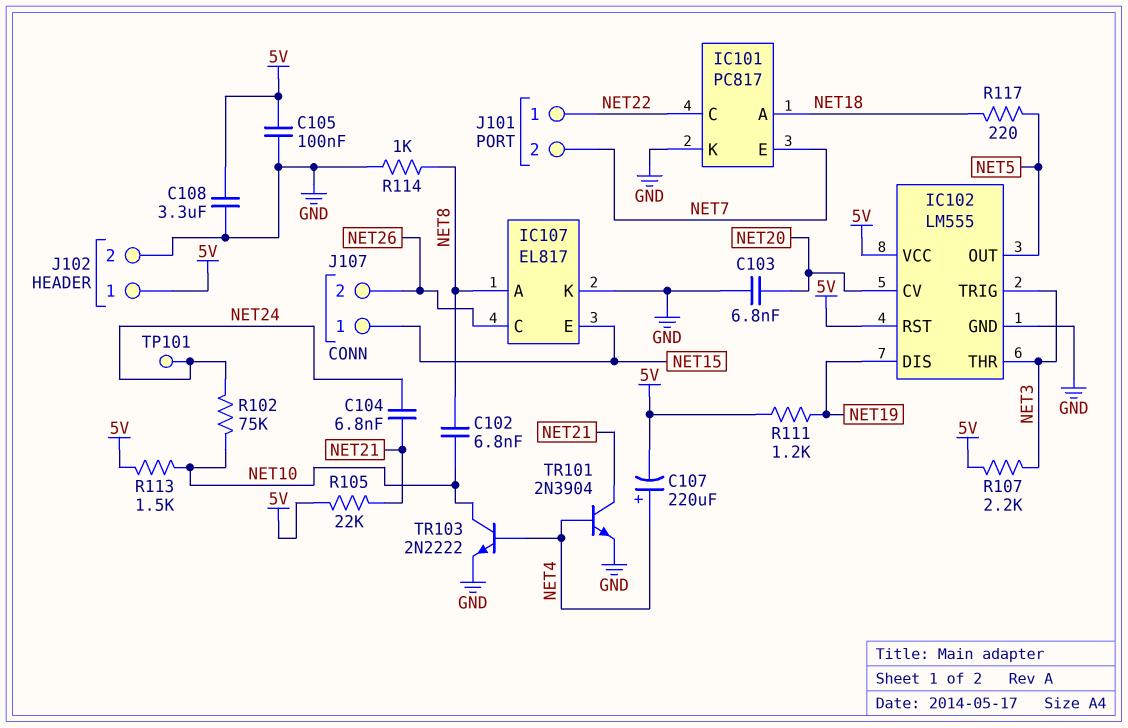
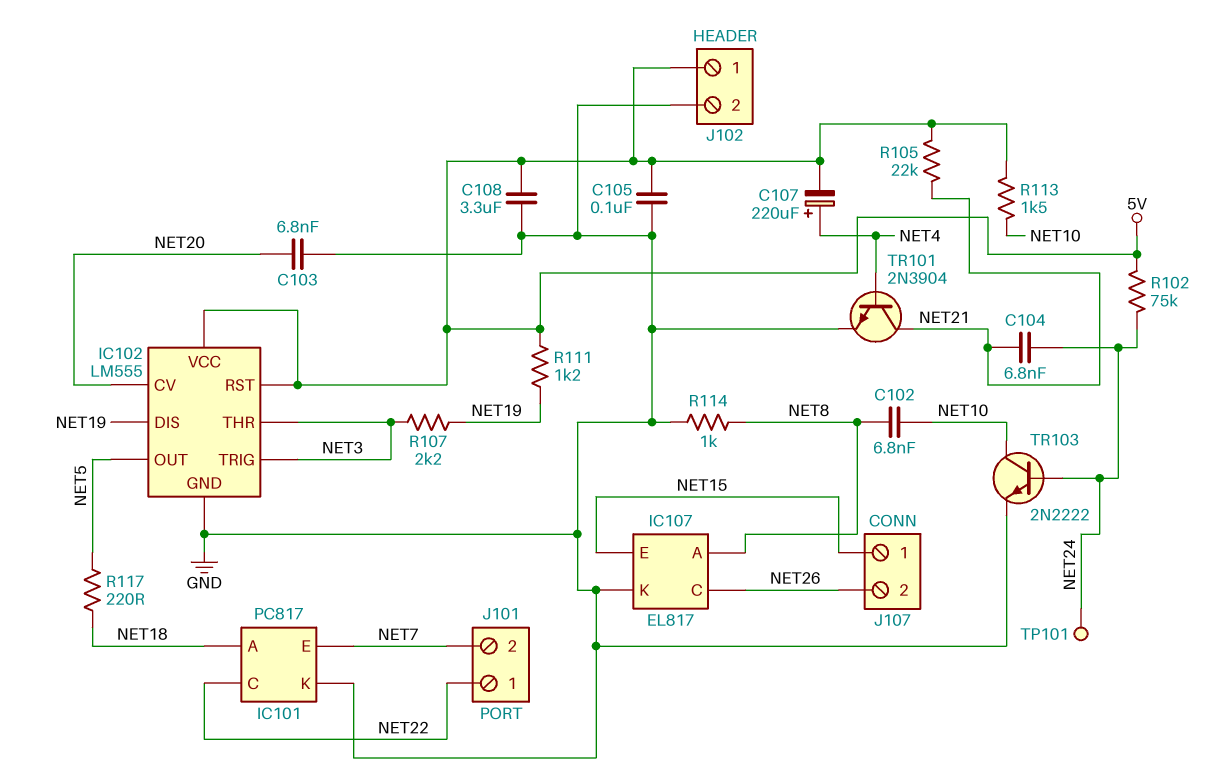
R102: 75k (NET10, NET24) -> 75k (5V, NET24)
R107: 2.2k (5V, NET3) -> 2.2k (NET3, NET19)
TR103: NPN 2N2222 (B NET4, C NET10, E GND) -> NPN 2N2222 (B NET24, C NET10, E GND)

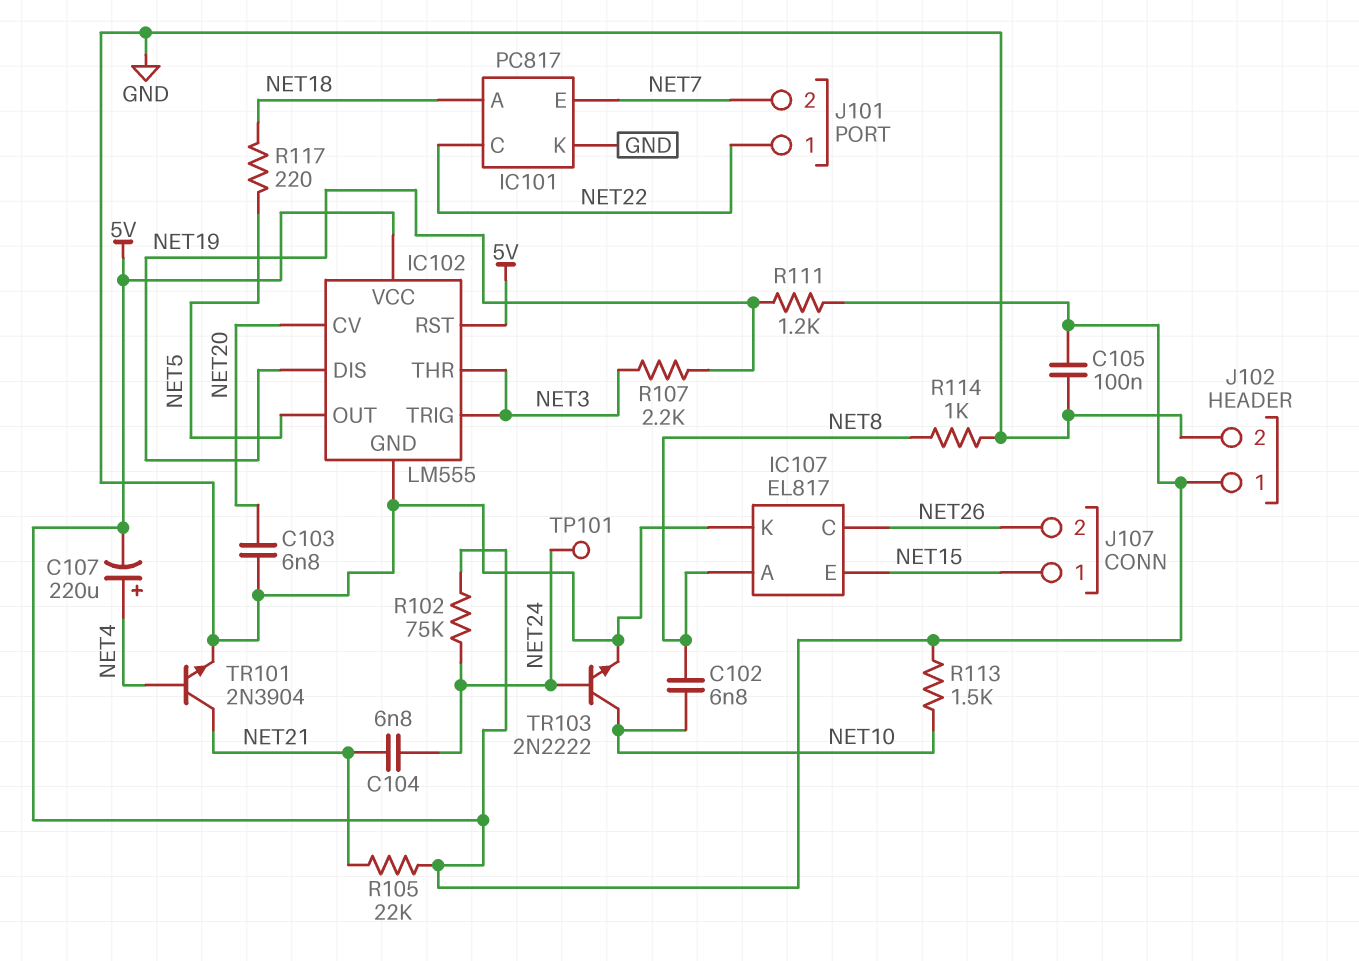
C108: 3.3uF (5V, GND) -> none

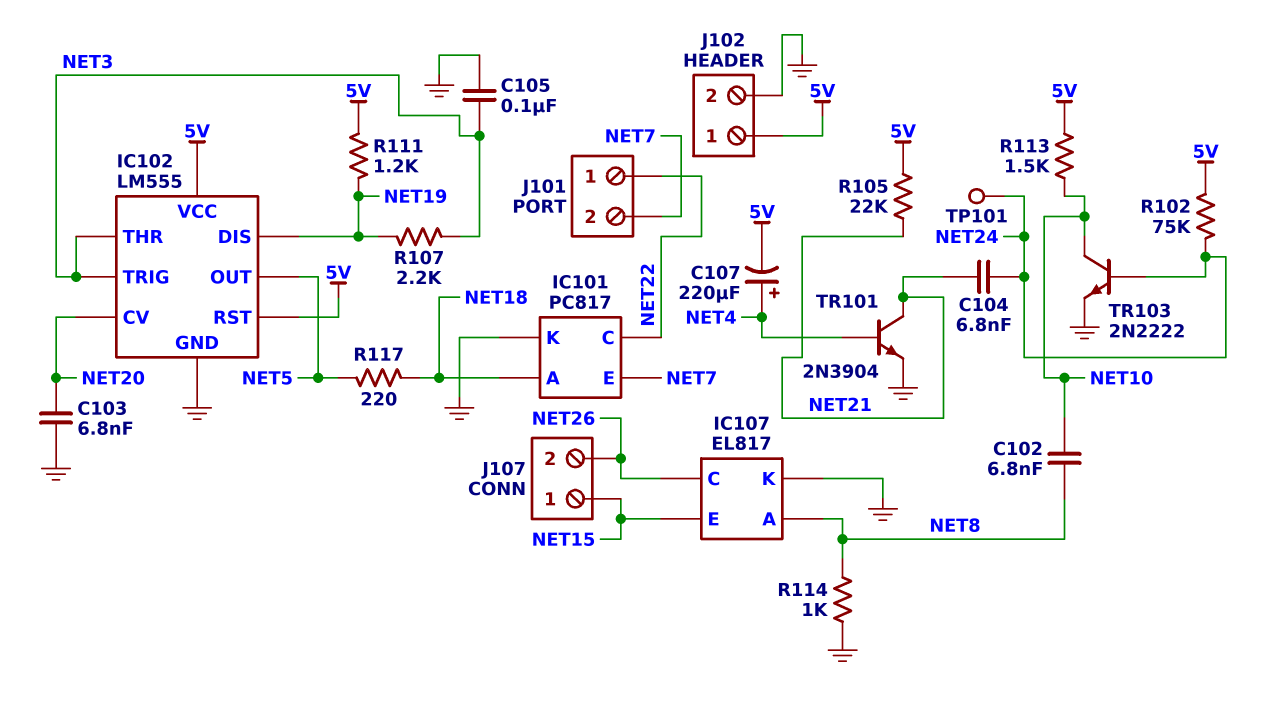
C105: 100nF (5V, GND) -> 100nF (GND, NET3)

